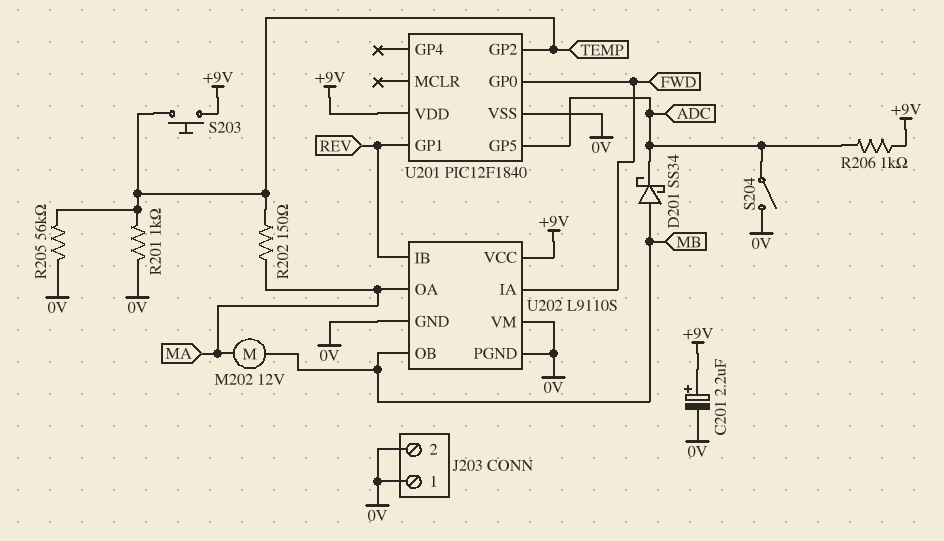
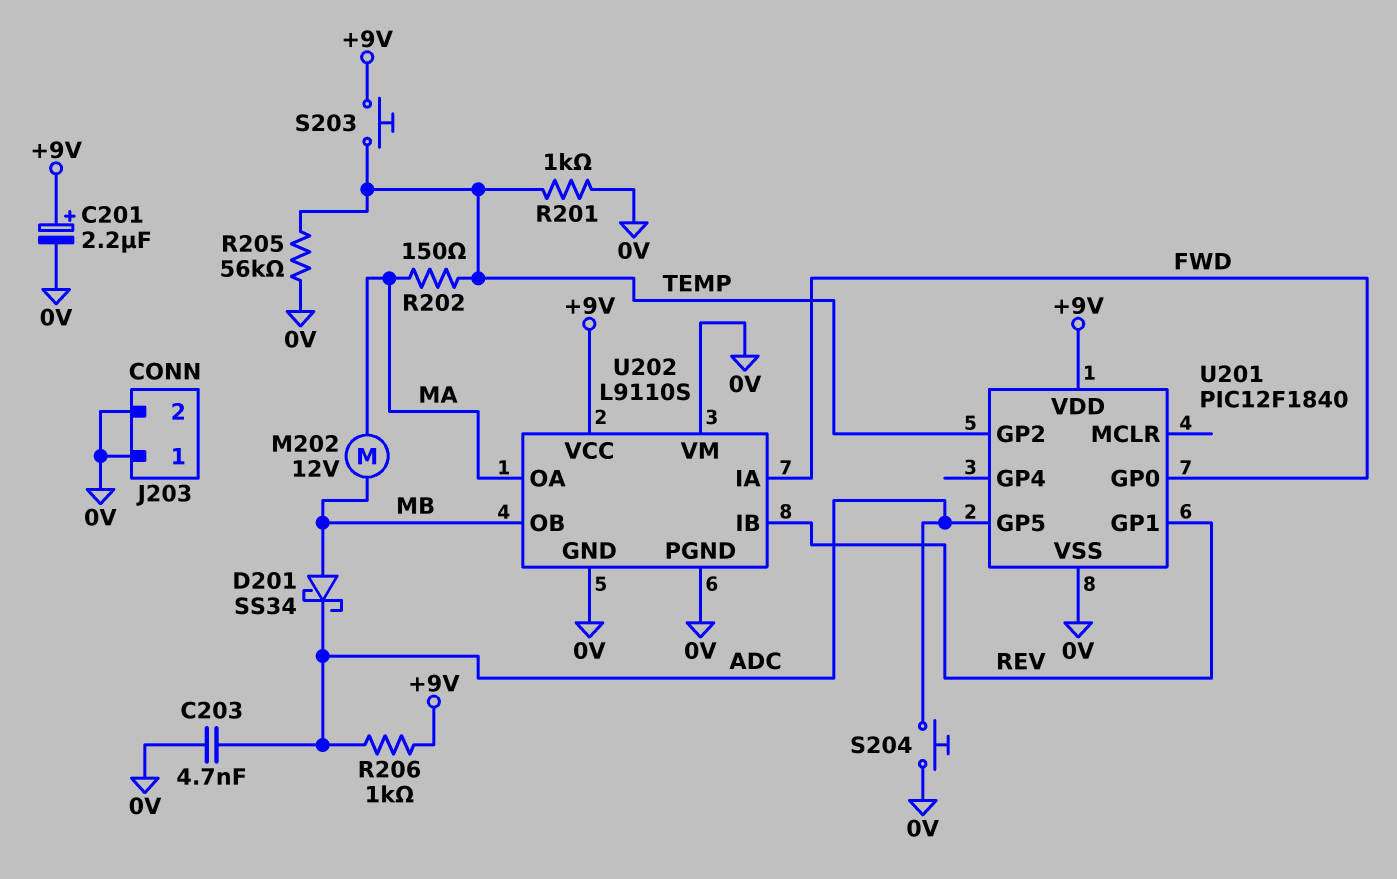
C203: none -> 4.7nF (0V, ADC)
S204: switch (0V, ADC) -> button (0V, ADC)

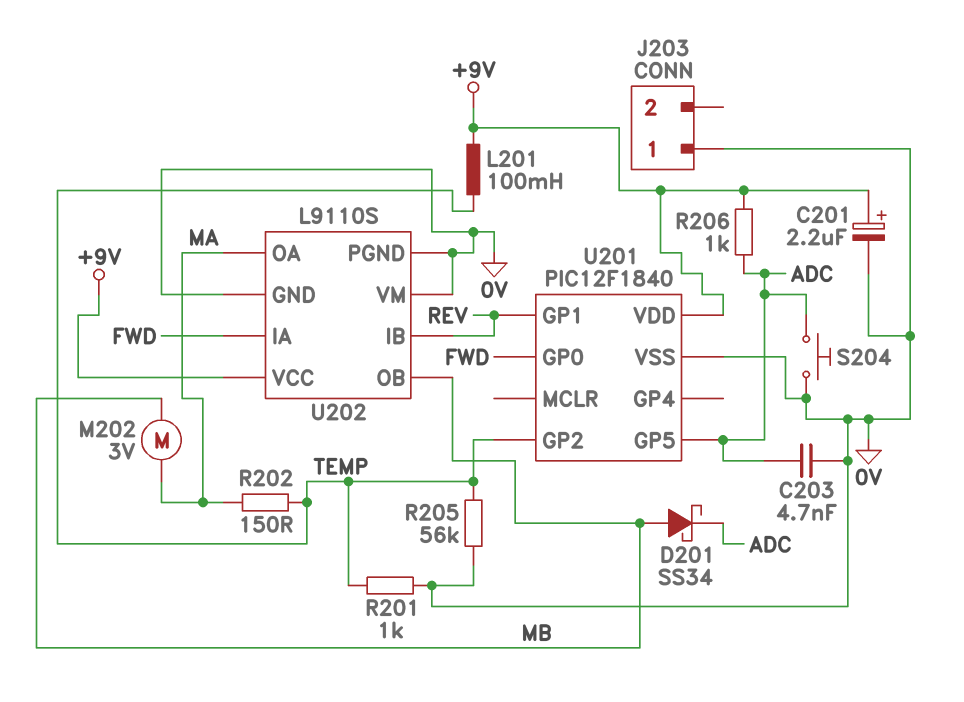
J203 pin 2: 0V -> none
L201: none -> 100mH (+9V, TEMP)
M202: motor 12V (MA, MB) -> motor 3V (MA, MB)
S203: button (+9V, TEMP) -> none

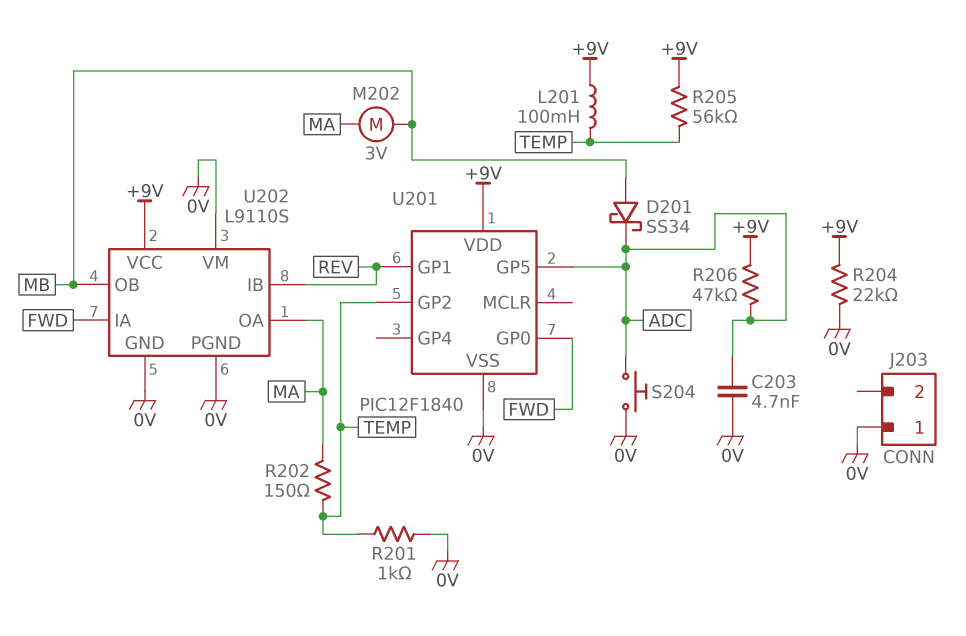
C201: 2.2uF (plus +9V, minus 0V) -> none
R204: none -> 22k (+9V, 0V)
R205: 56k (0V, TEMP) -> 56k (+9V, TEMP)
R206: 1k (+9V, ADC) -> 47k (+9V, ADC)

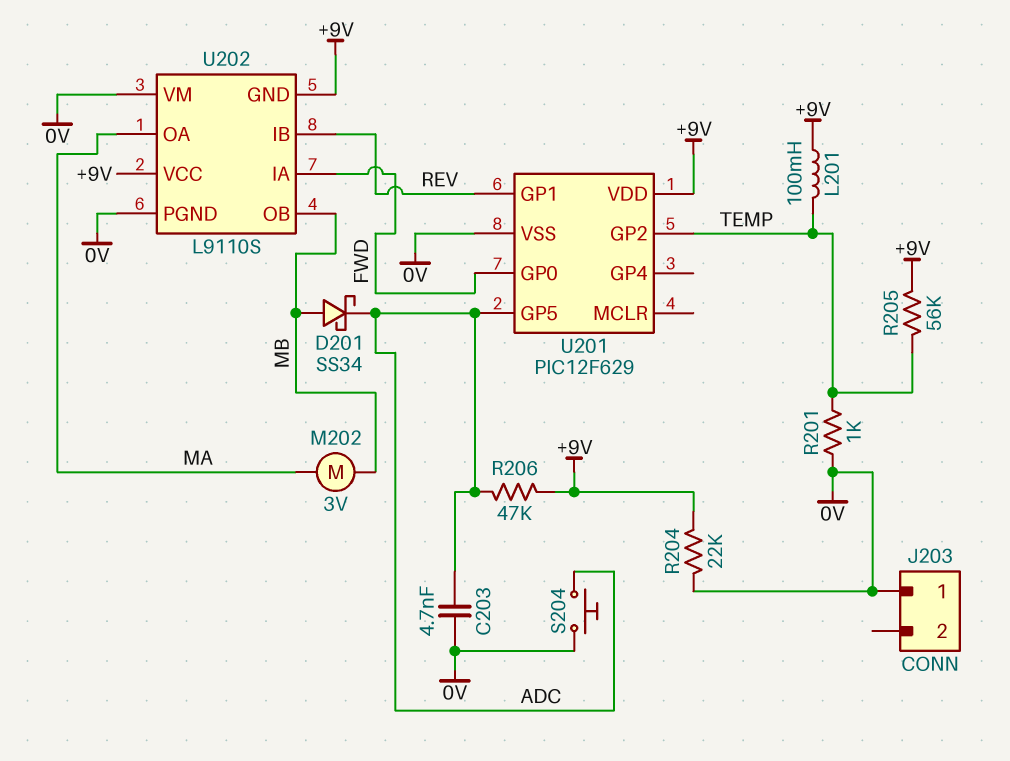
R202: 150 (MA, TEMP) -> none
U201: PIC12F1840 -> PIC12F629
U202 pin GND: 0V -> +9V

